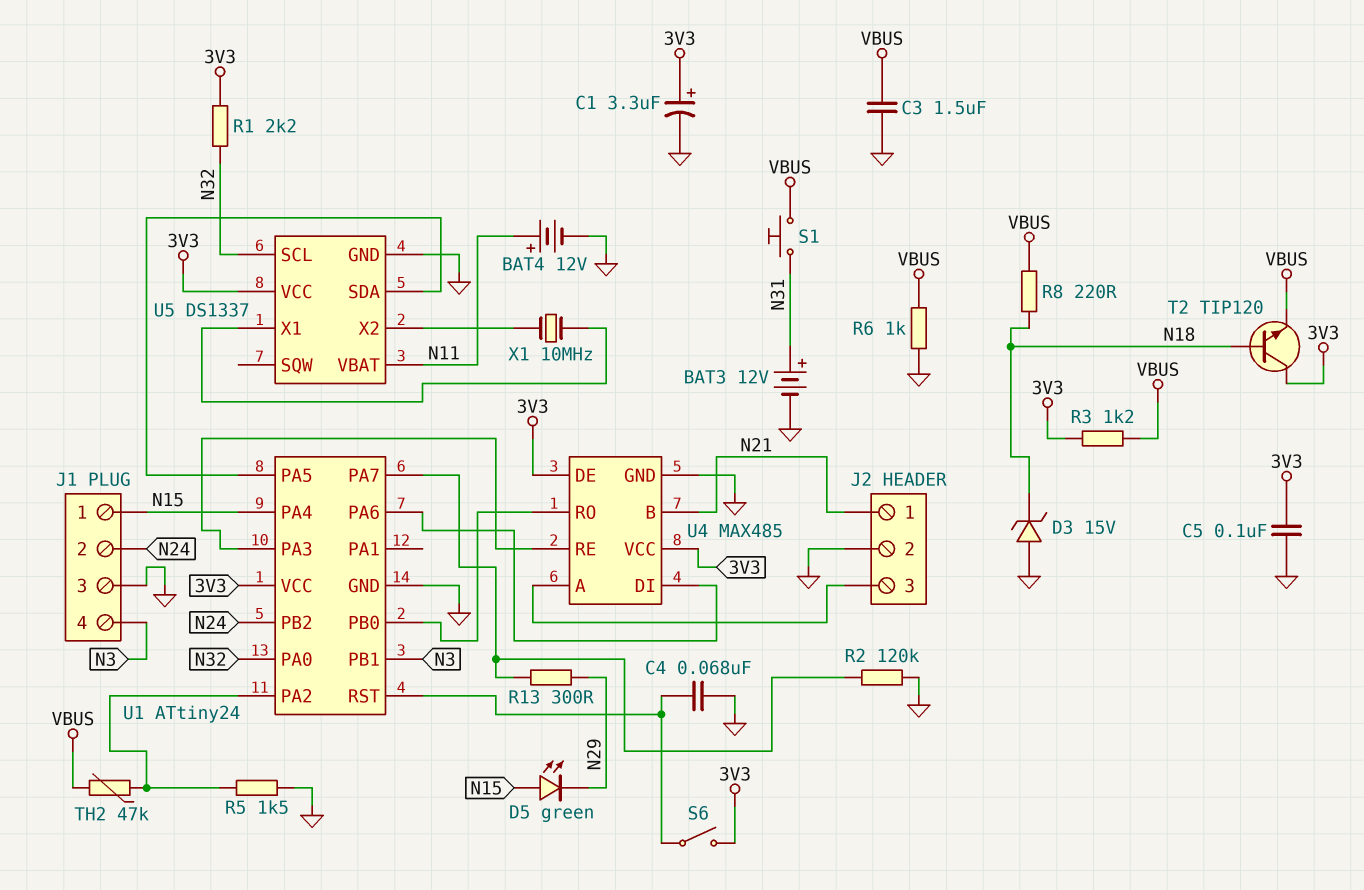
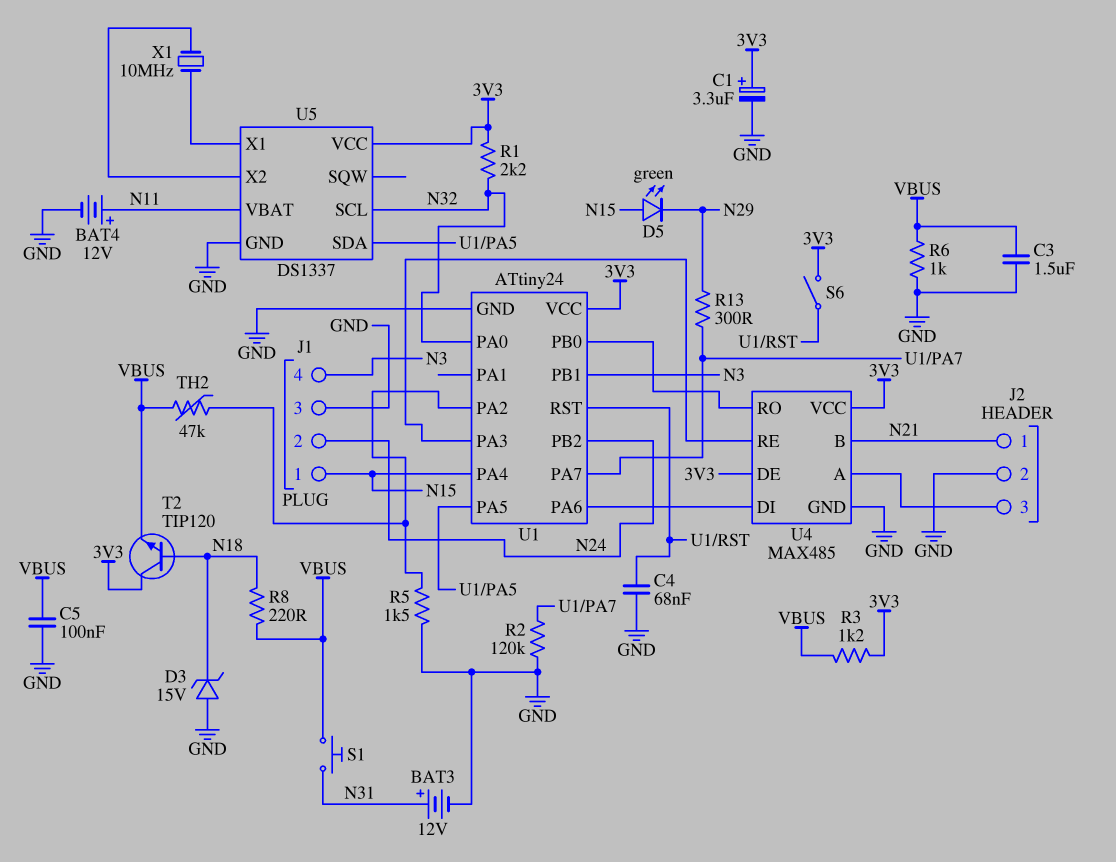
C5: 100nF (3V3, GND) -> 100nF (GND, VBUS)

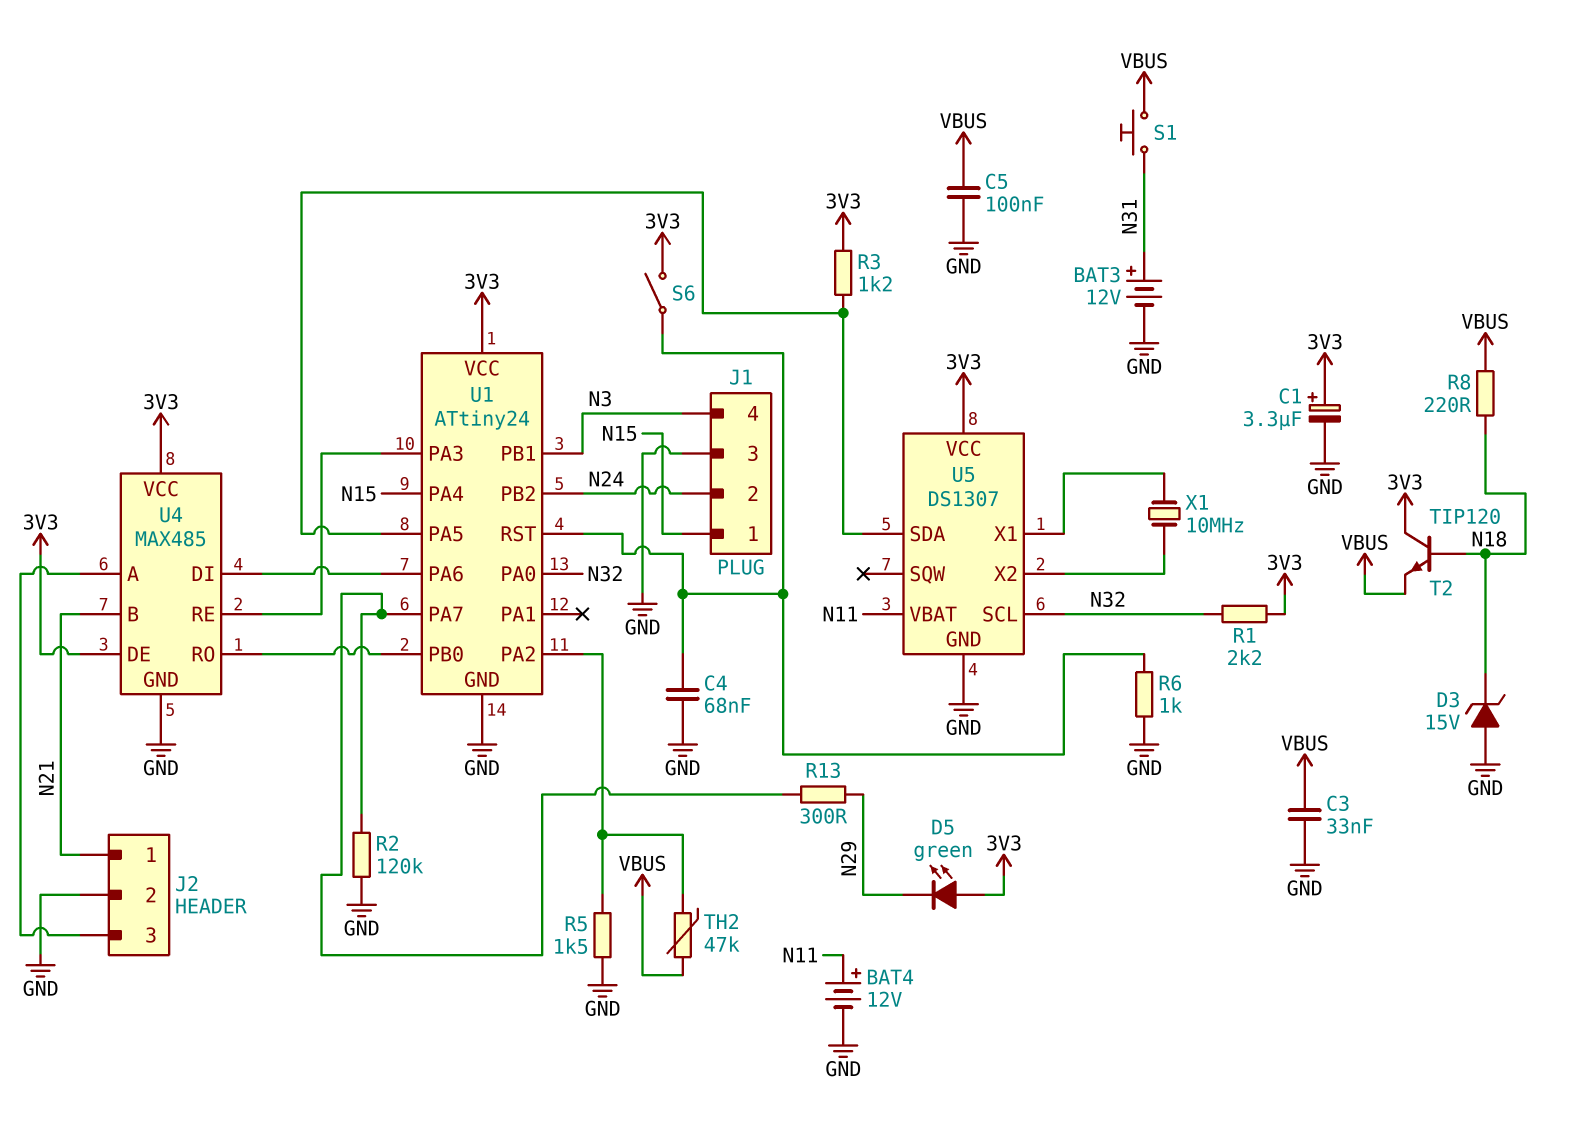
C3: 1.5uF (GND, VBUS) -> 33nF (GND, VBUS)
D5: LED green (A N15, K N29) -> LED green (A 3V3, K N29)
R3: 1.2k (3V3, VBUS) -> 1.2k (3V3, U1/PA5)
R6: 1k (GND, VBUS) -> 1k (GND, U1/RST)
U5: DS1337 -> DS1307

